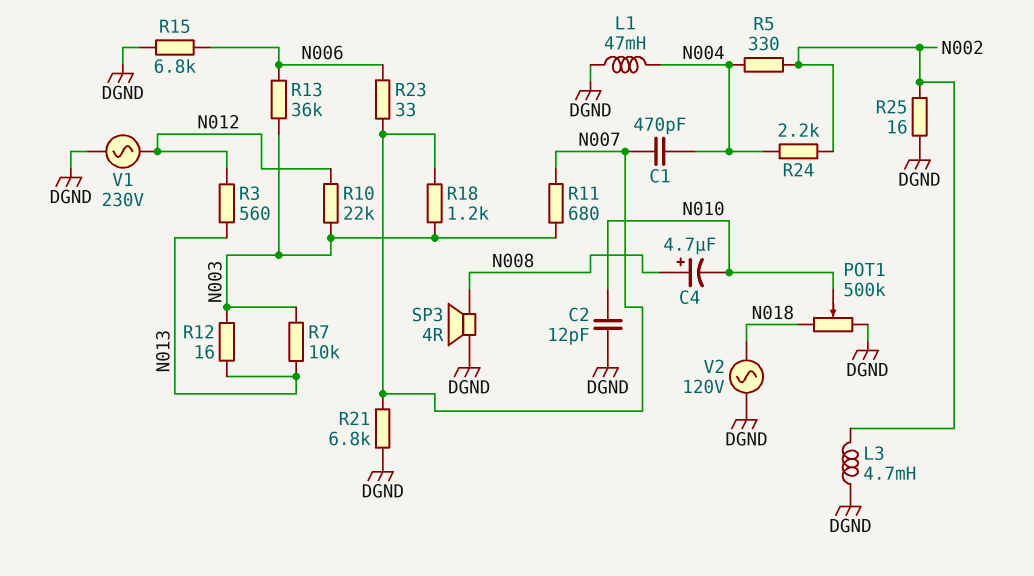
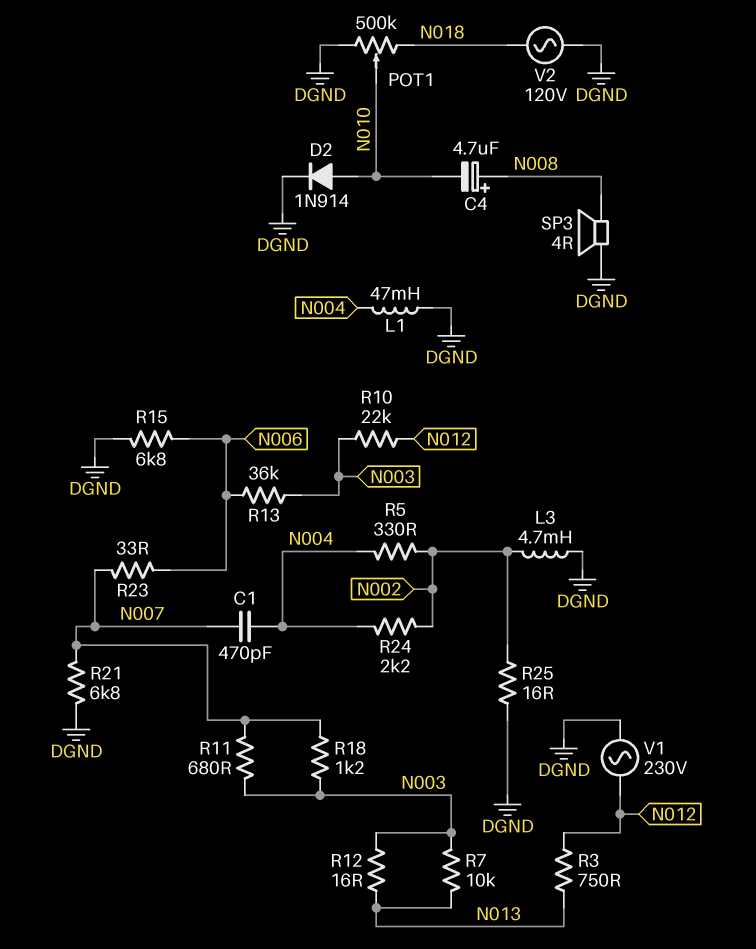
C2: 12pF (DGND, N010) -> none
D2: none -> diode 1N914 (A N010, K DGND)
R3: 560 (N012, N013) -> 750 (N012, N013)

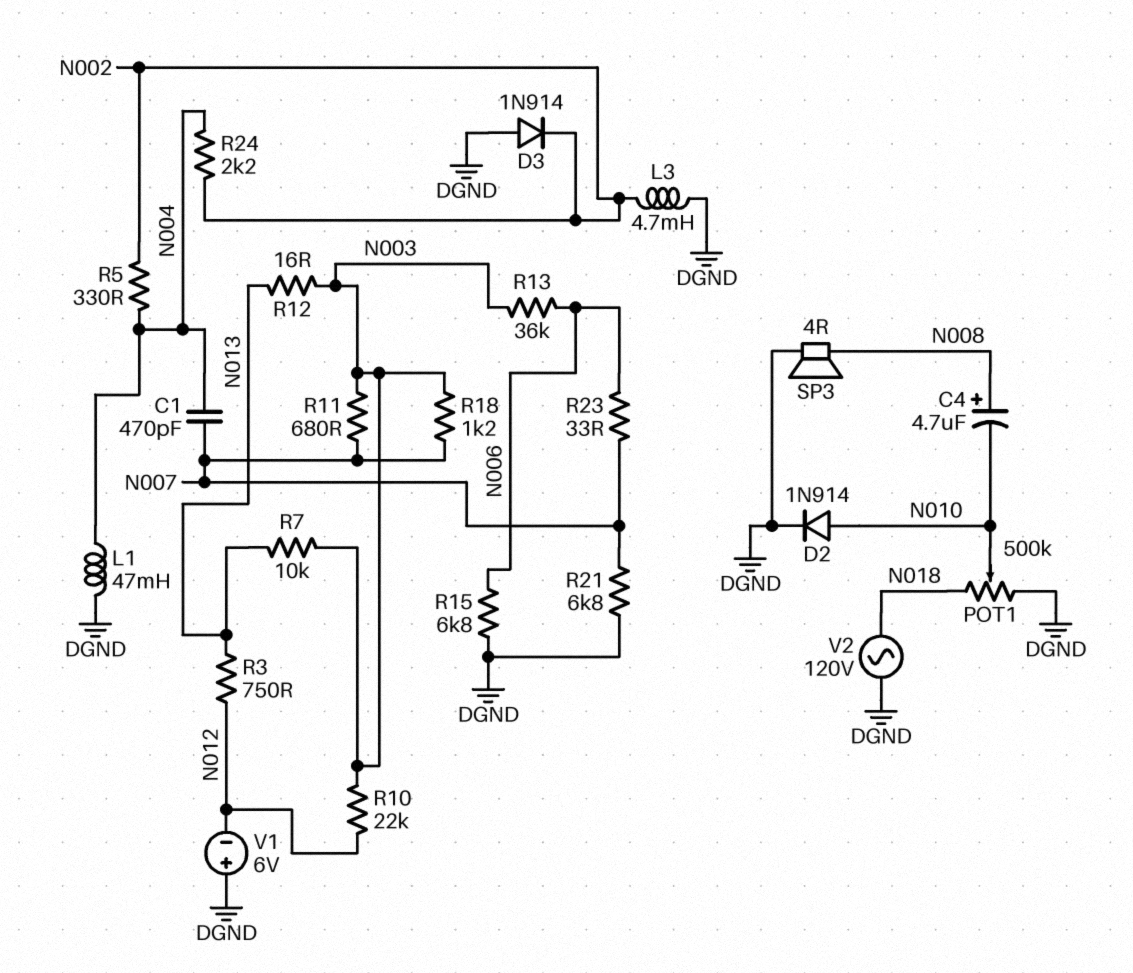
D3: none -> diode 1N914 (A DGND, K N002)
R25: 16 (DGND, N002) -> none
V1: AC 230V (DGND, N012) -> 6V (plus DGND, minus N012)

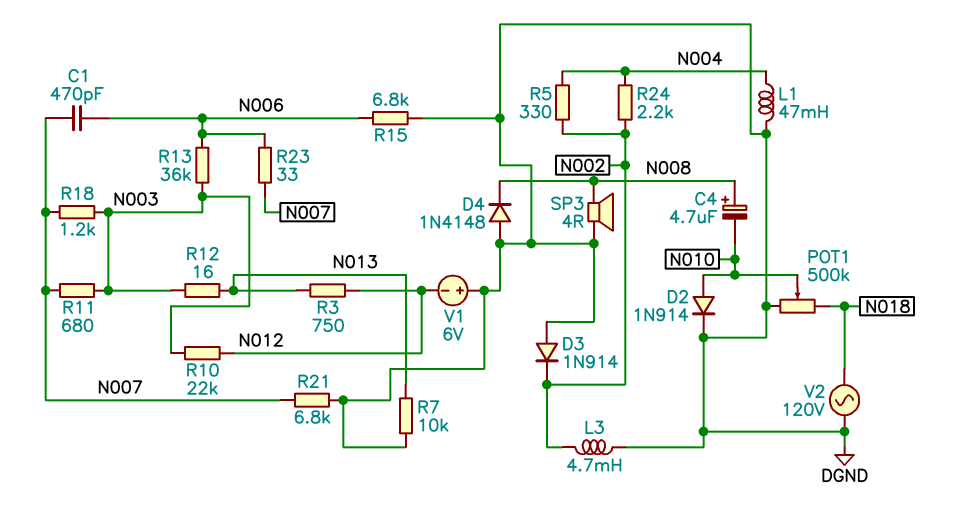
C1: 470pF (N004, N007) -> 470pF (N006, N007)
D4: none -> diode 1N4148 (A DGND, K N008)
R7: 10k (N003, N013) -> 10k (DGND, N013)

